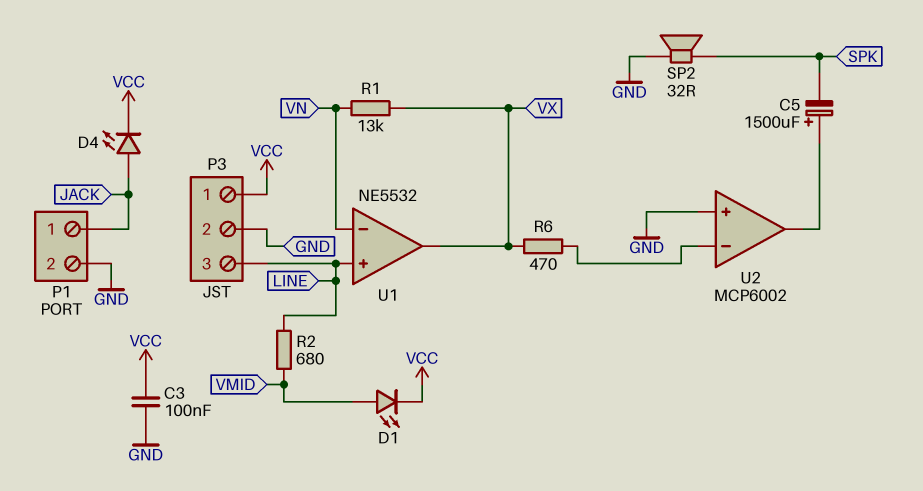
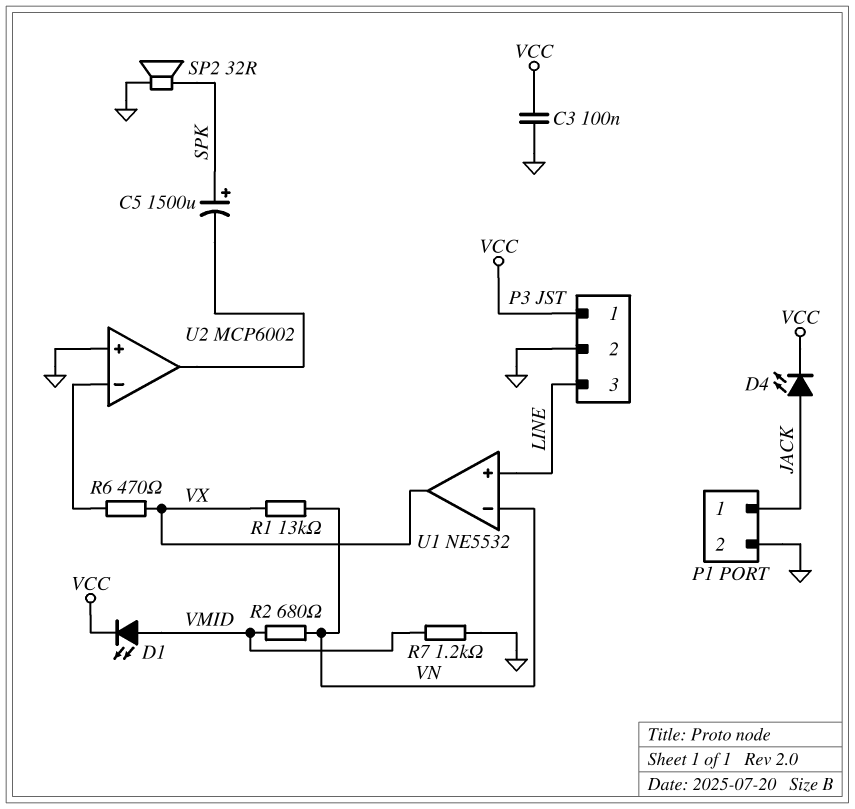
C5: 1500uF (plus U2/out, minus SPK) -> 1500uF (plus SPK, minus U2/out)
R2: 680 (LINE, VMID) -> 680 (VMID, VN)
R7: none -> 1.2k (GND, VMID)

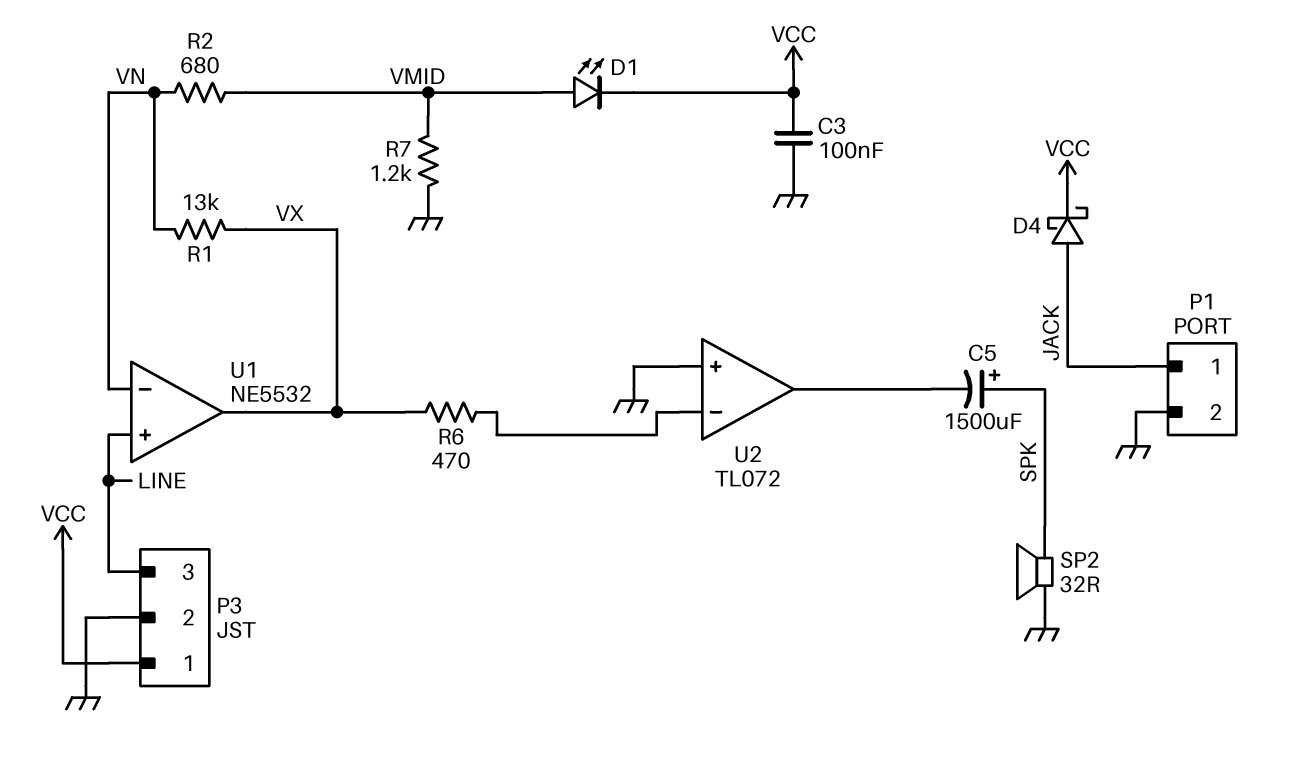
D4: LED (A JACK, K VCC) -> schottky (A JACK, K VCC)
U2: MCP6002 -> TL072

